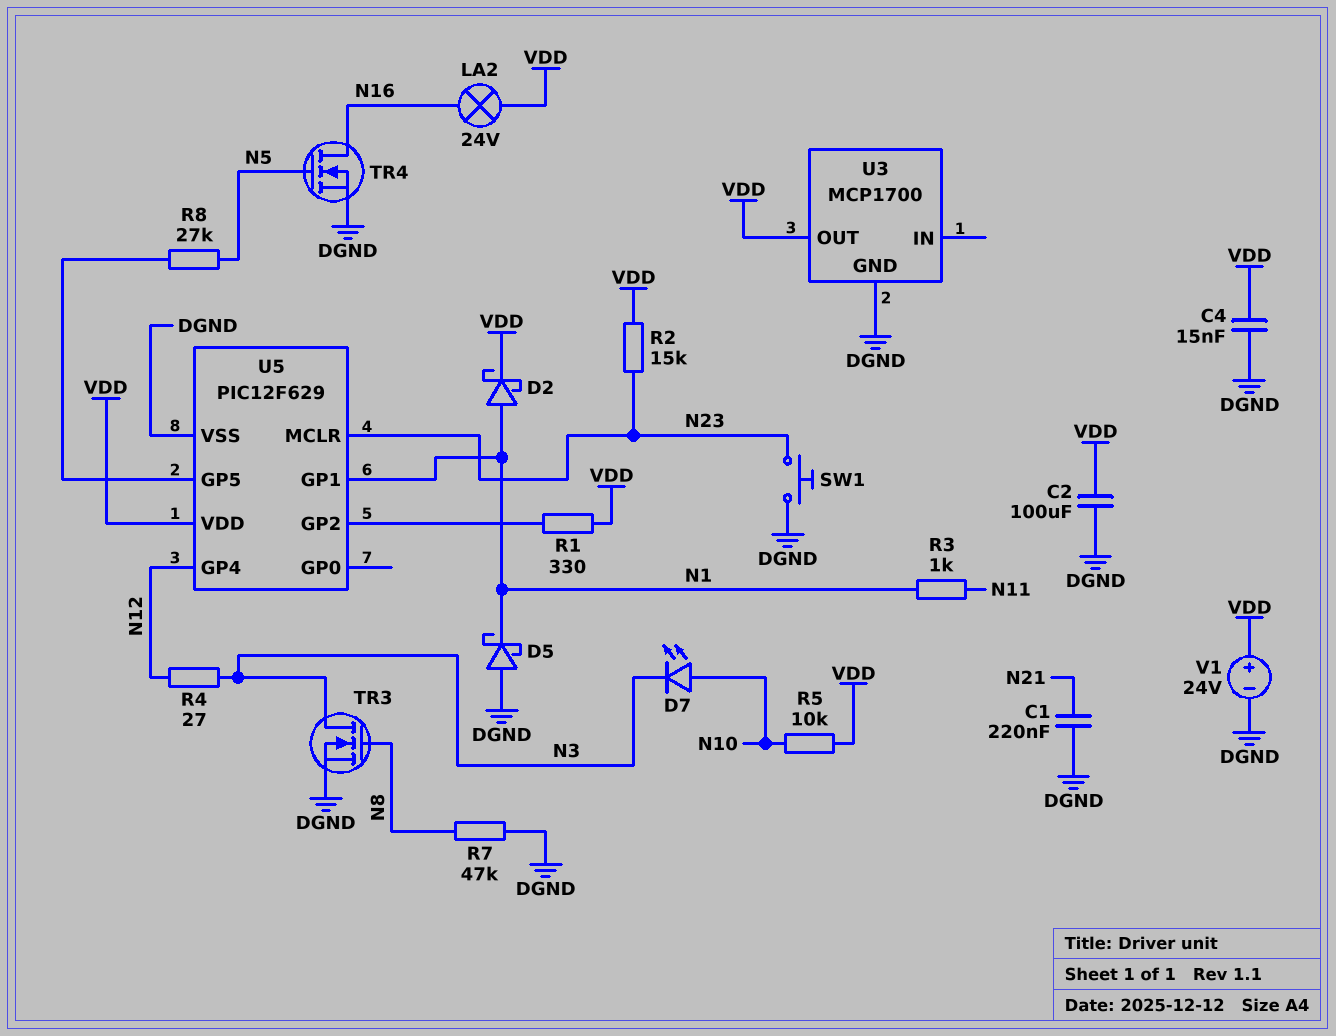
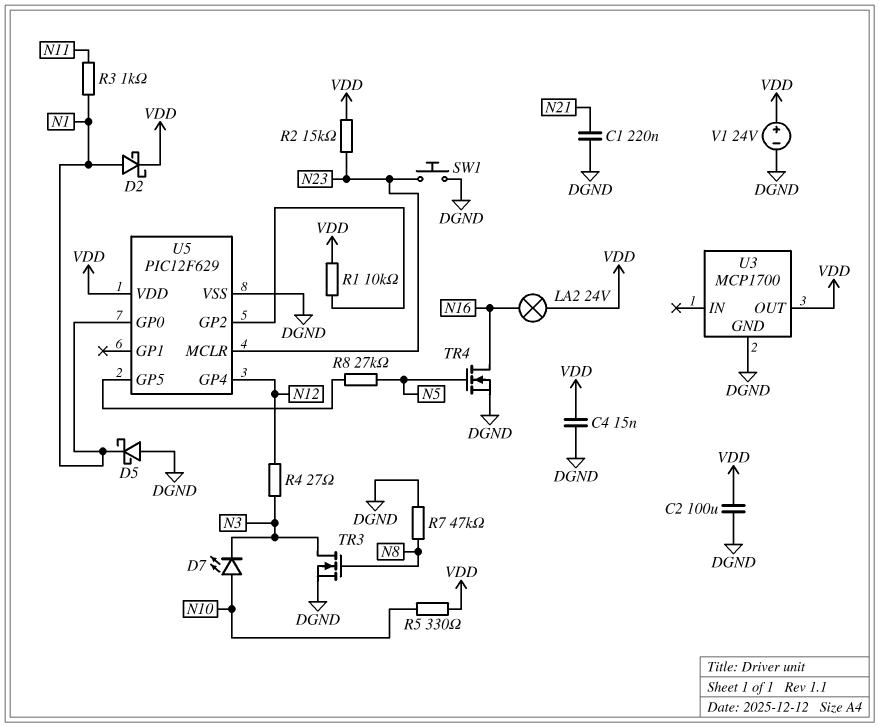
R1: 330 (U5/GP2, VDD) -> 10k (U5/GP2, VDD)
R5: 10k (N10, VDD) -> 330 (N10, VDD)
U5 pin GP0: none -> N1
U5 pin GP1: N1 -> none

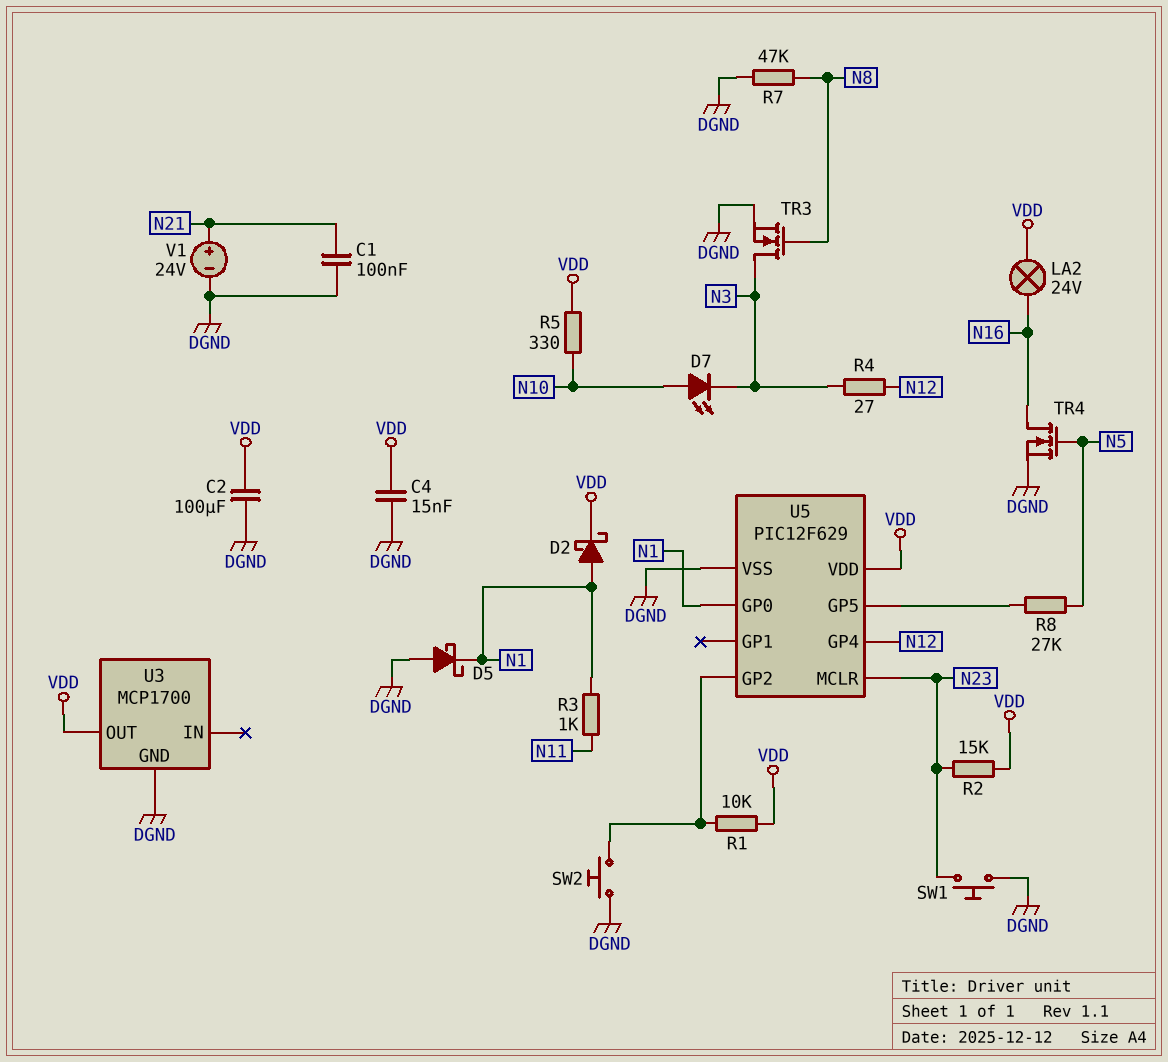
C1: 220nF (DGND, N21) -> 100nF (DGND, N21)
SW2: none -> button (DGND, U5/GP2)
V1: 24V (plus VDD, minus DGND) -> 24V (plus N21, minus DGND)

